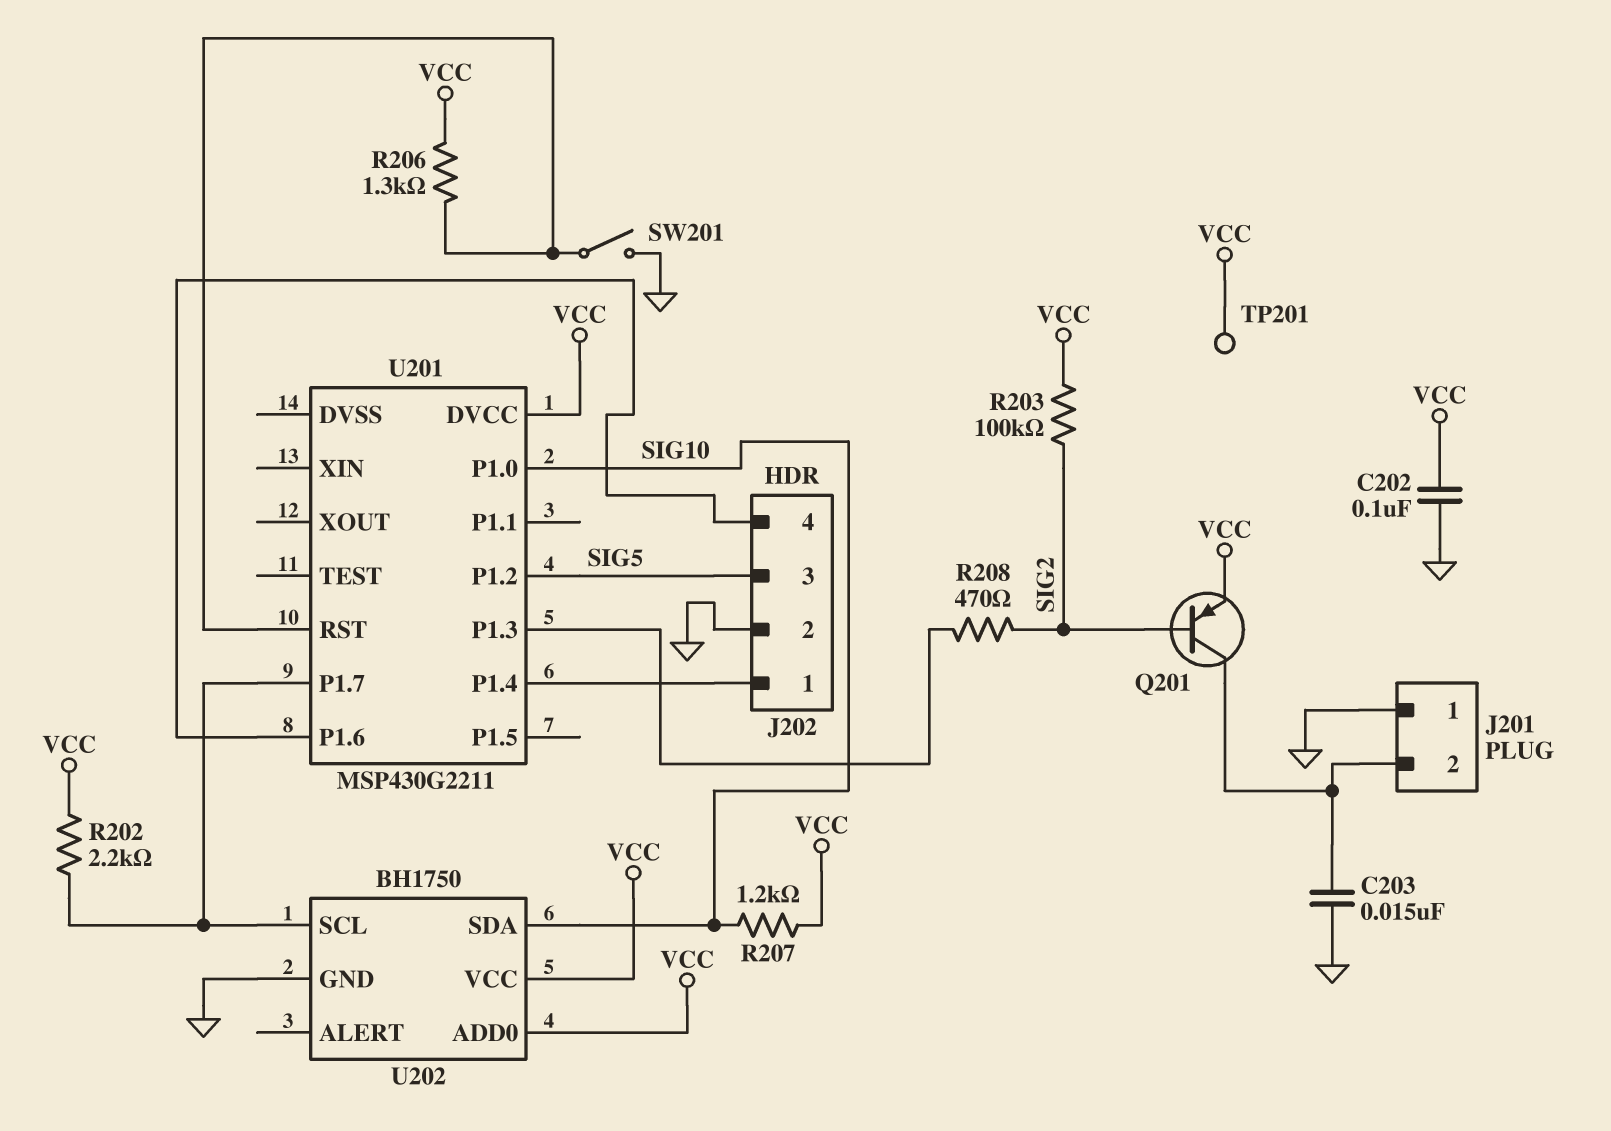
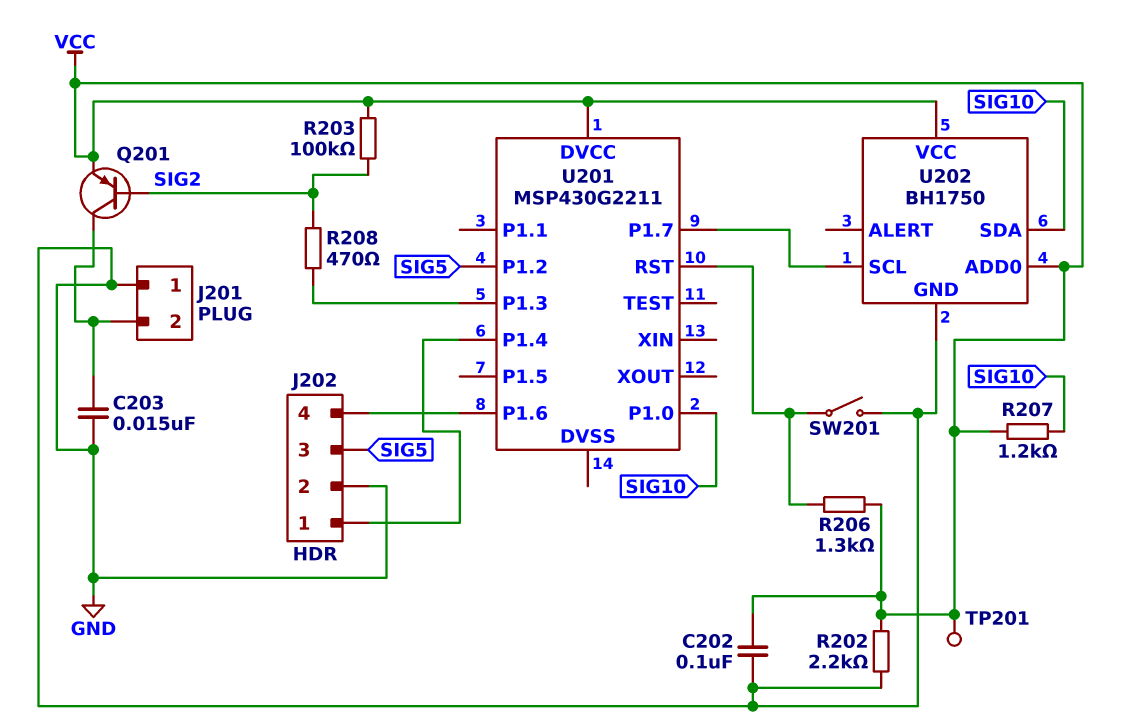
R202: 2.2k (U201/P1.7, VCC) -> 2.2k (GND, VCC)

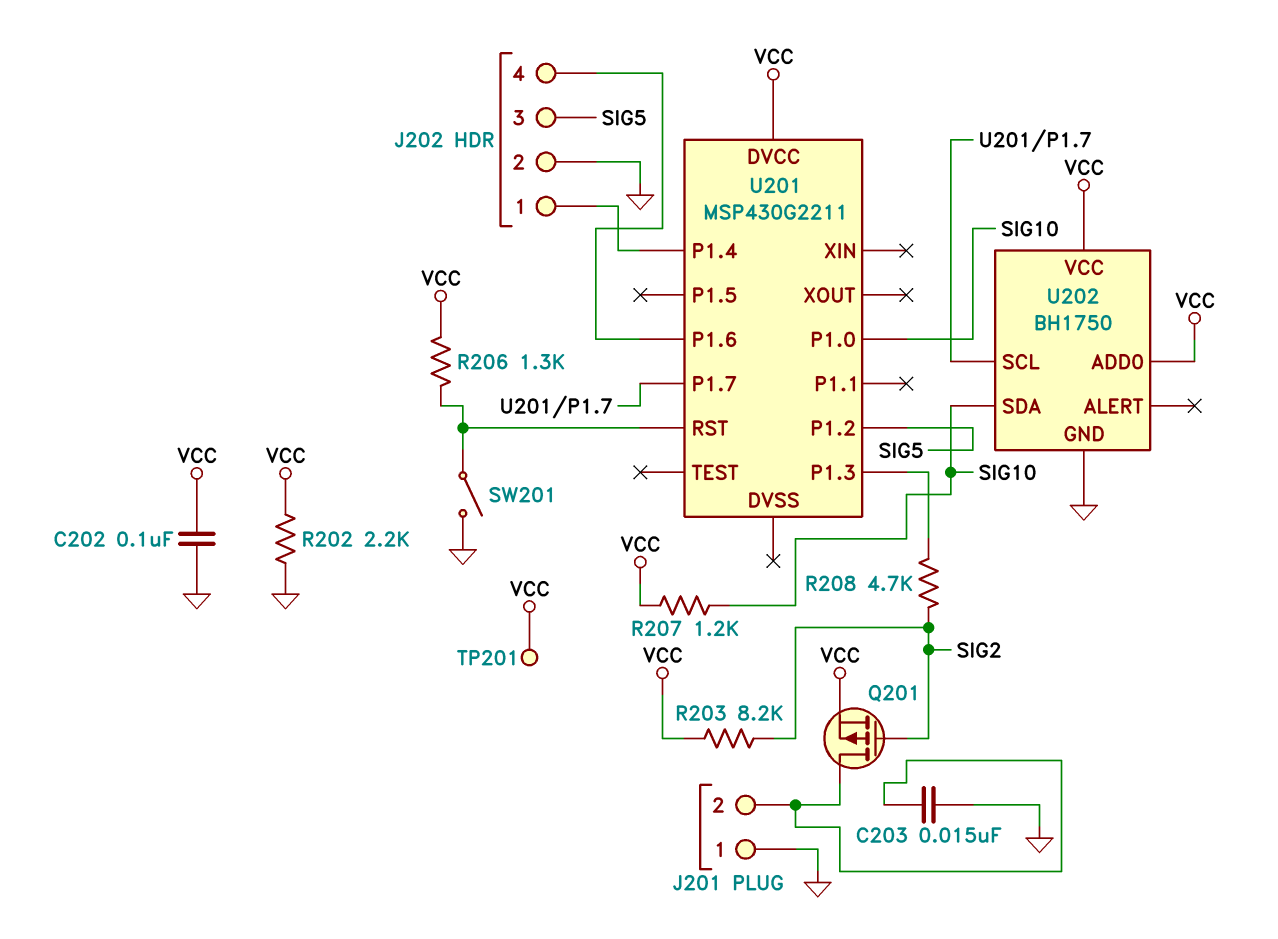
Q201: PNP (B SIG2, C J201/2, E VCC) -> PMOS (G SIG2, D J201/2, S VCC)
R203: 100k (SIG2, VCC) -> 8.2k (SIG2, VCC)
R208: 470 (SIG2, U201/P1.3) -> 4.7k (SIG2, U201/P1.3)

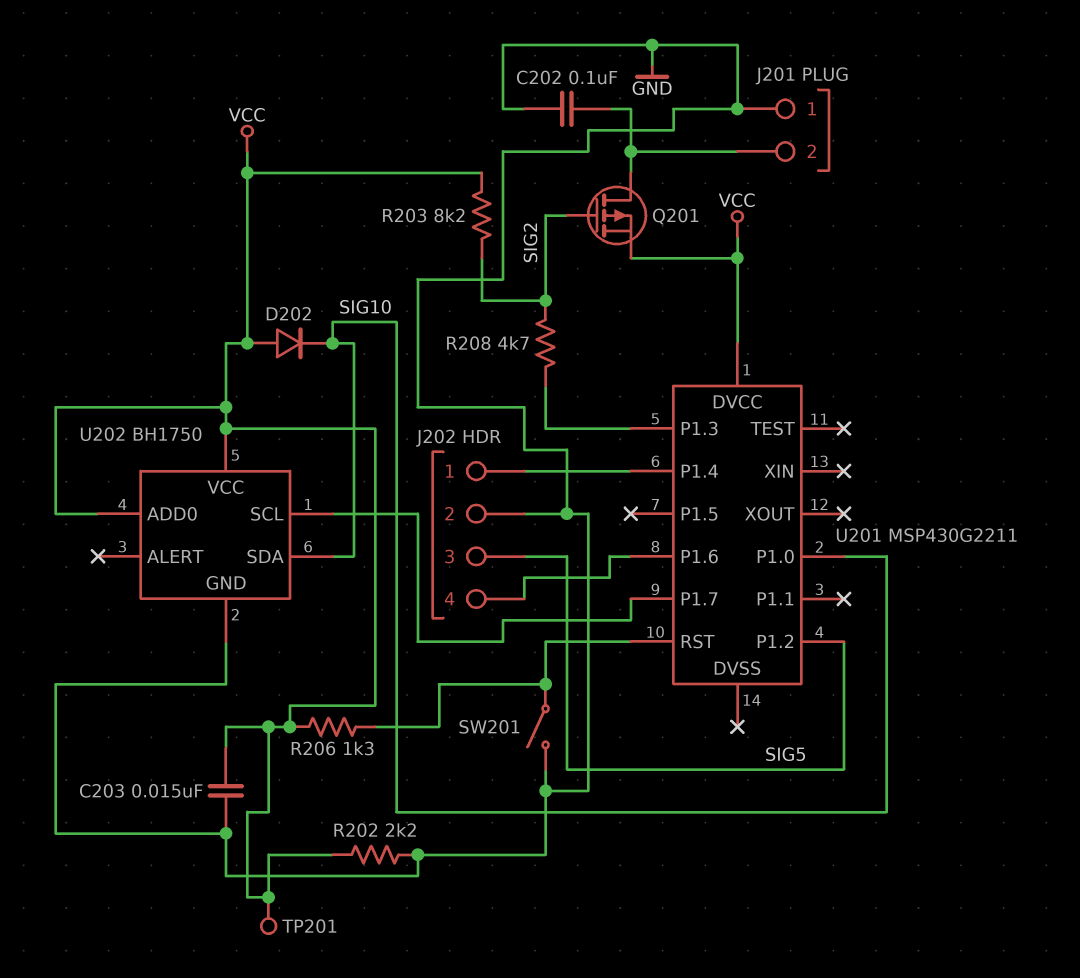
C202: 100nF (GND, VCC) -> 100nF (GND, J201/2)
C203: 15nF (GND, J201/2) -> 15nF (GND, VCC)
D202: none -> diode (A VCC, K SIG10)
R207: 1.2k (SIG10, VCC) -> none

